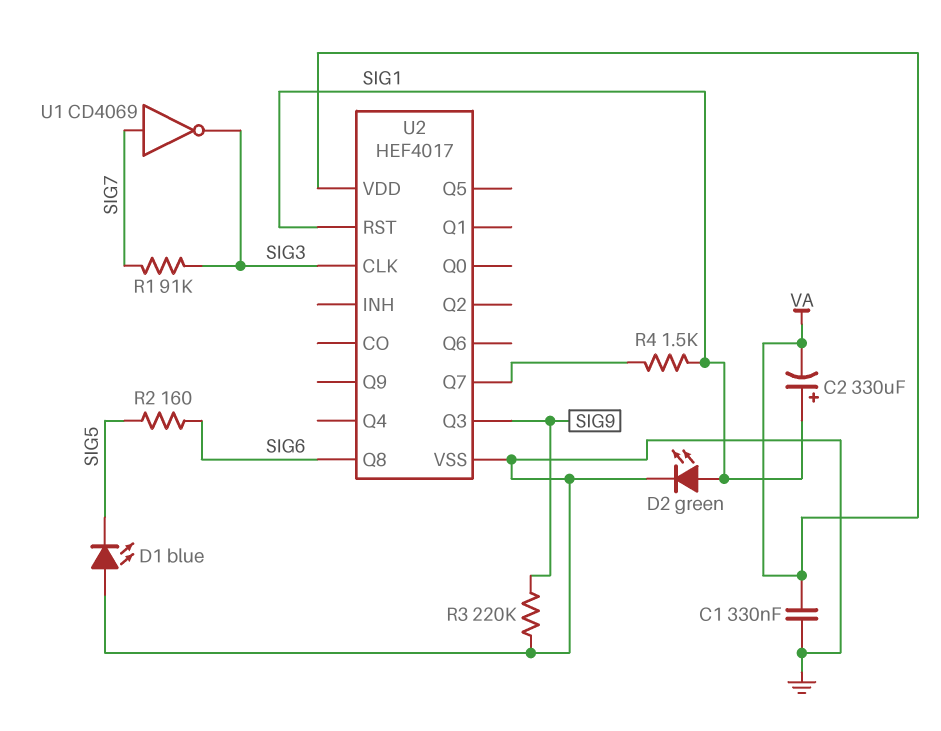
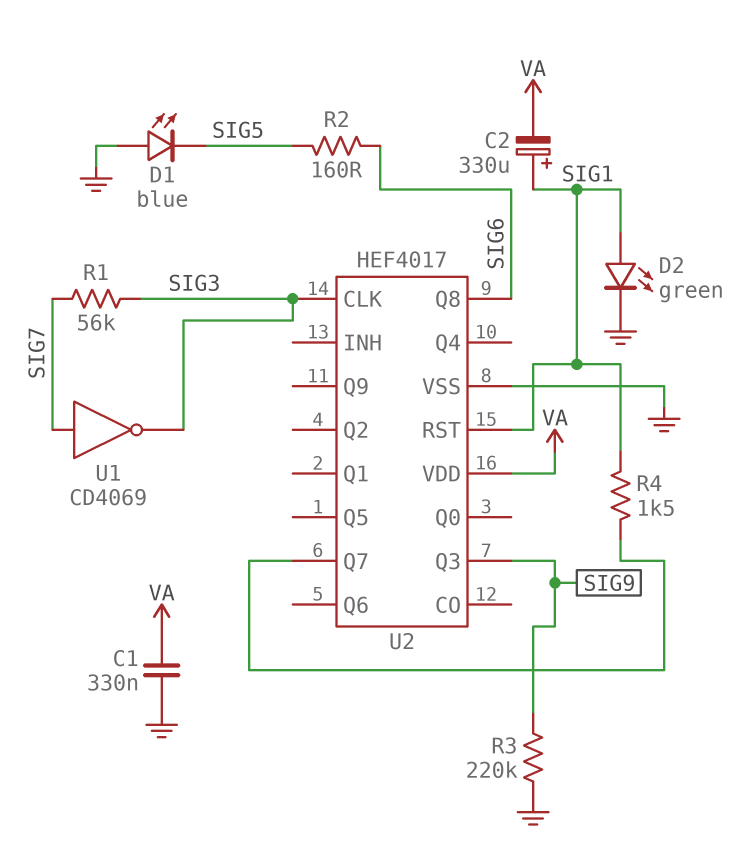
R1: 91k (SIG3, SIG7) -> 56k (SIG3, SIG7)

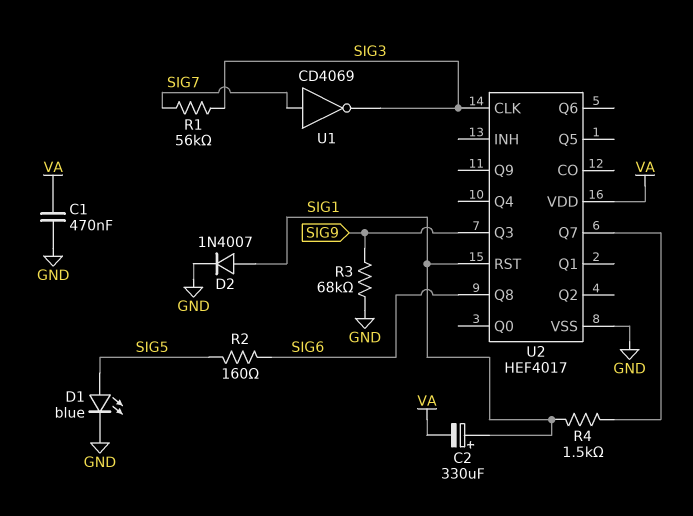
C1: 330nF (GND, VA) -> 470nF (GND, VA)
D1: LED blue (A GND, K SIG5) -> LED blue (A SIG5, K GND)
D2: LED green (A SIG1, K GND) -> diode 1N4007 (A SIG1, K GND)
R3: 220k (GND, SIG9) -> 68k (GND, SIG9)

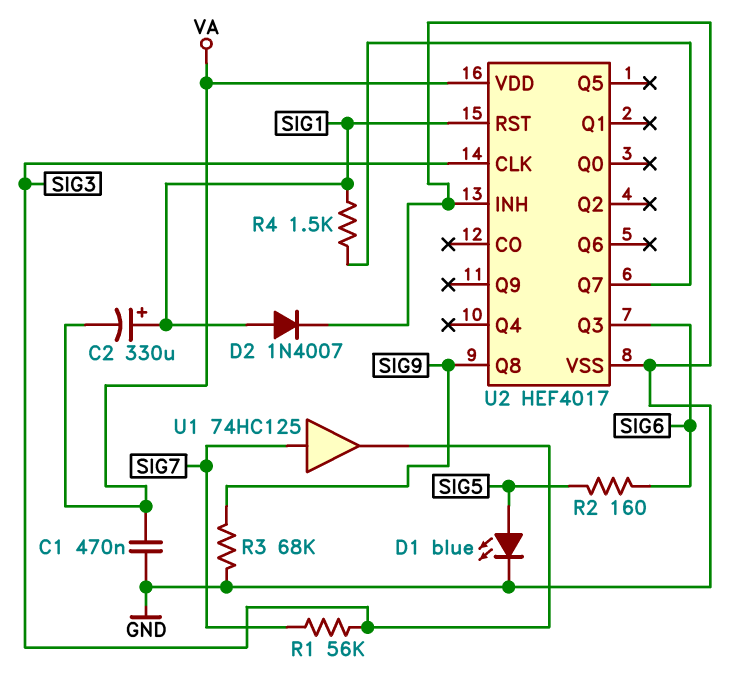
U1: NOT CD4069 (in SIG7, out SIG3) -> buffer 74HC125 (in SIG7, out SIG3)
U2 pin INH: none -> GND
U2 pin Q3: SIG9 -> SIG6
U2 pin Q8: SIG6 -> SIG9

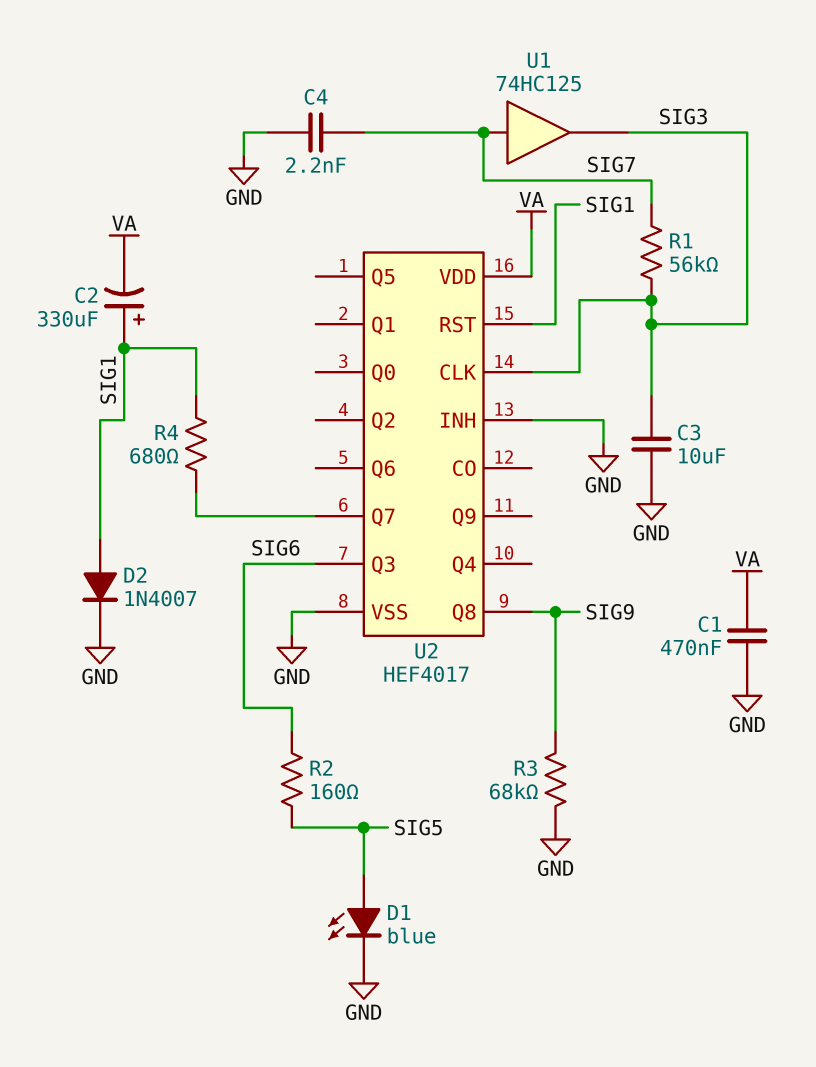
C3: none -> 10uF (GND, SIG3)
C4: none -> 2.2nF (GND, SIG7)
R4: 1.5k (SIG1, U2/Q7) -> 680 (SIG1, U2/Q7)

